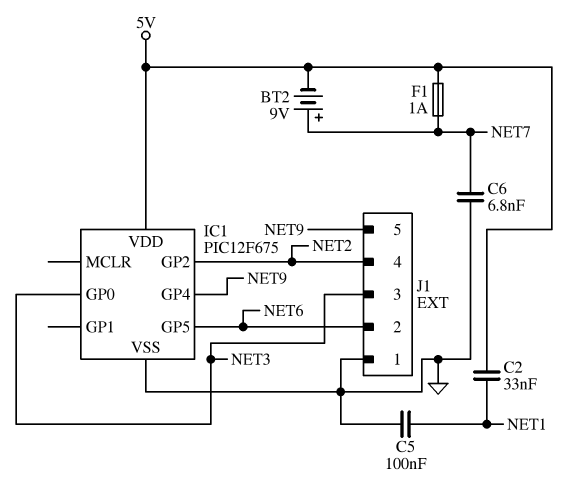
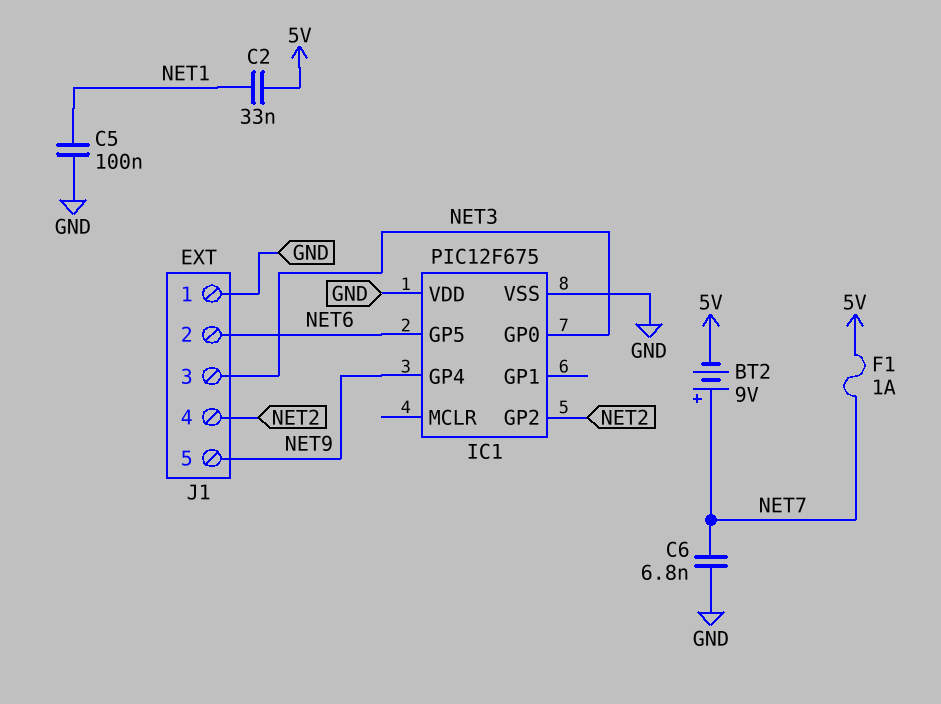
IC1 pin VDD: 5V -> GND

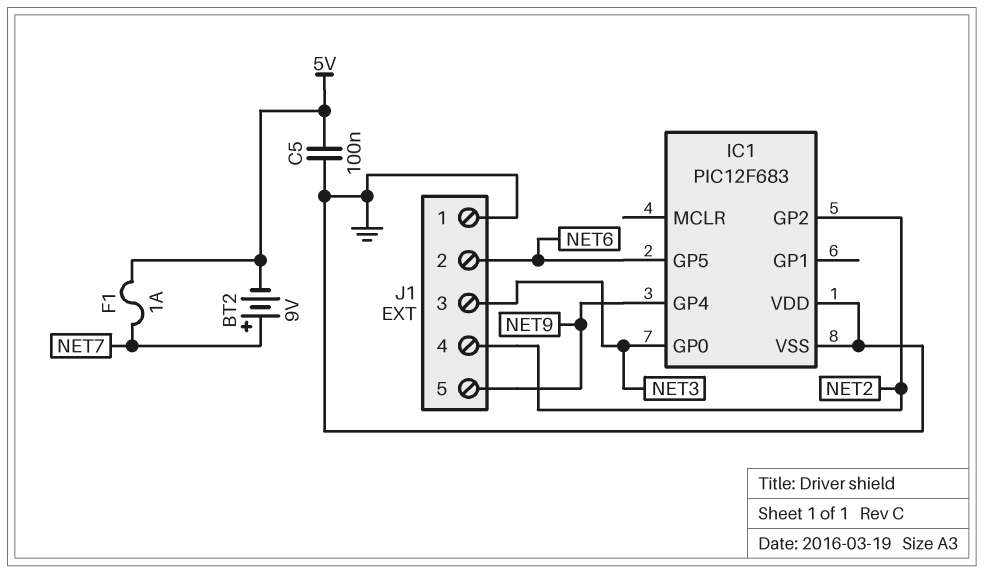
C2: 33nF (5V, NET1) -> none
C5: 100nF (GND, NET1) -> 100nF (5V, GND)
C6: 6.8nF (GND, NET7) -> none
IC1: PIC12F675 -> PIC12F683

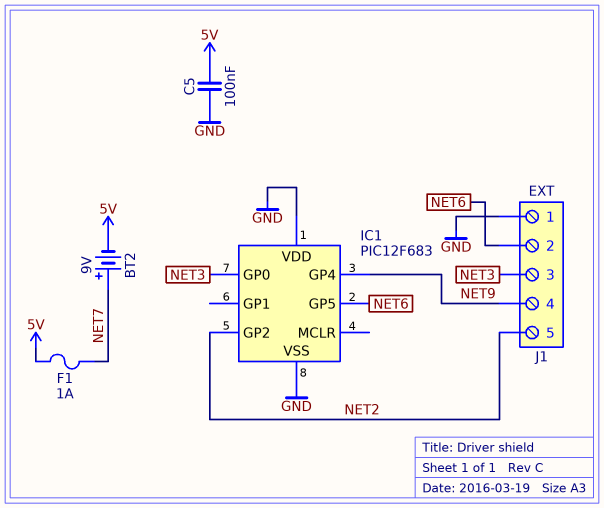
J1 pin 4: NET2 -> NET9
J1 pin 5: NET9 -> NET2

